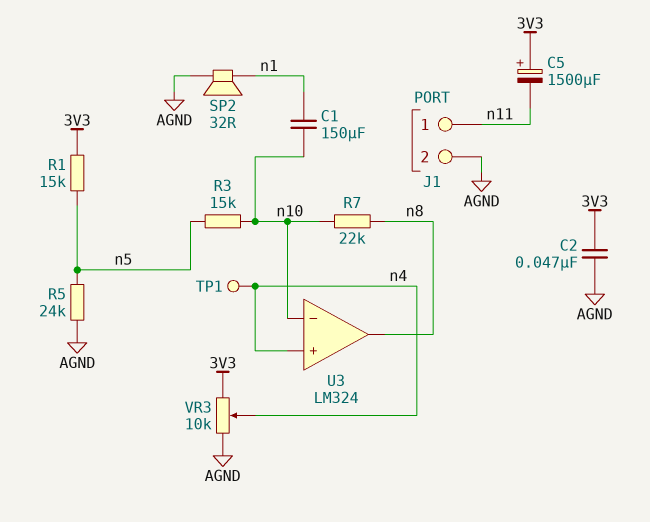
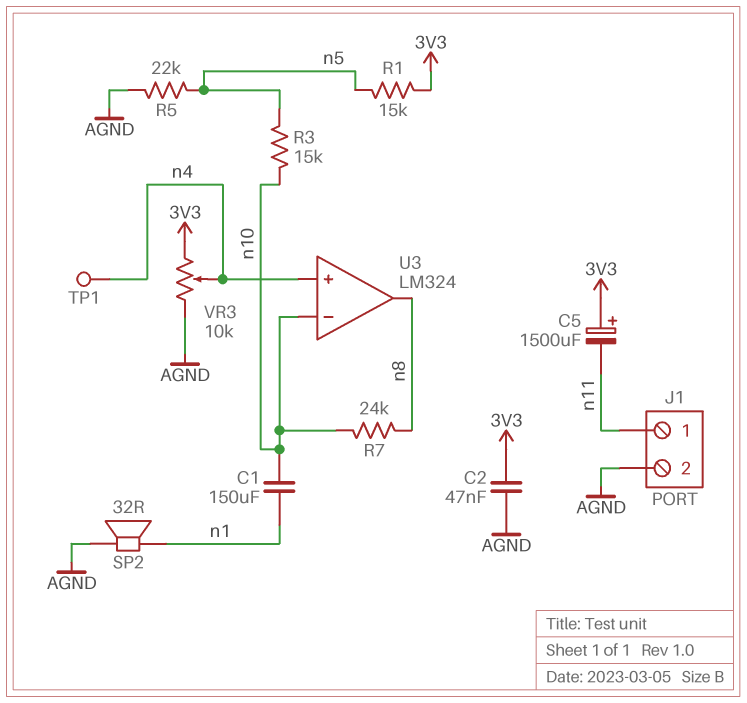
R5: 24k (AGND, n5) -> 22k (AGND, n5)
R7: 22k (n8, n10) -> 24k (n8, n10)

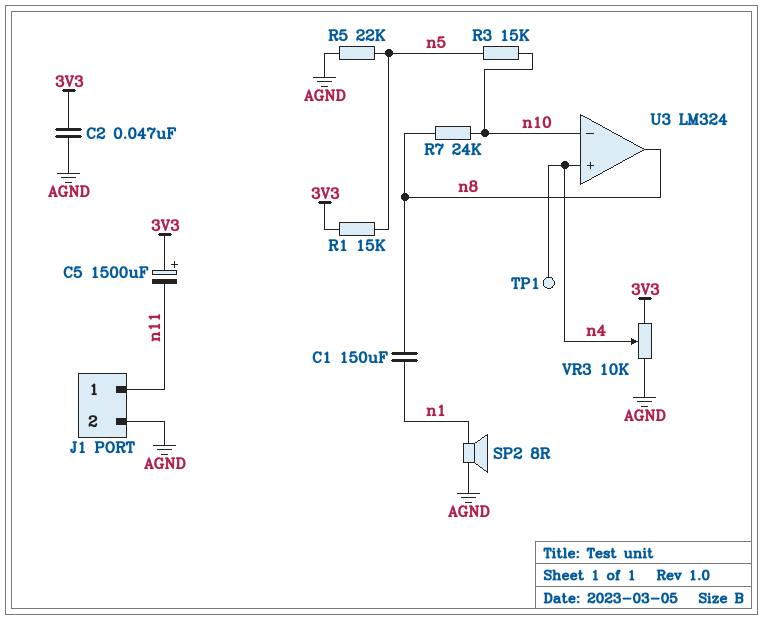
C1: 150uF (n1, n10) -> 150uF (n1, n8)
SP2: speaker 32R (AGND, n1) -> speaker 8R (AGND, n1)

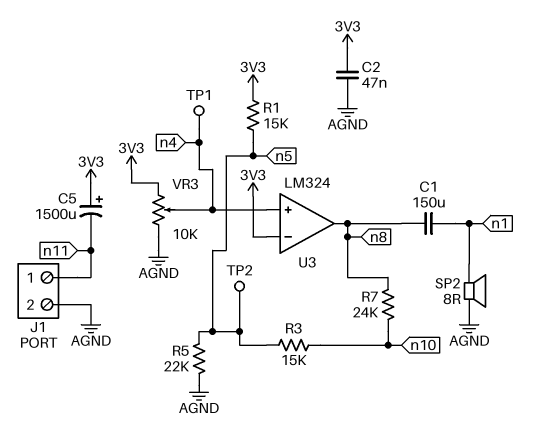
TP2: none -> test point (n5)
U3 pin in-: n10 -> 3V3

